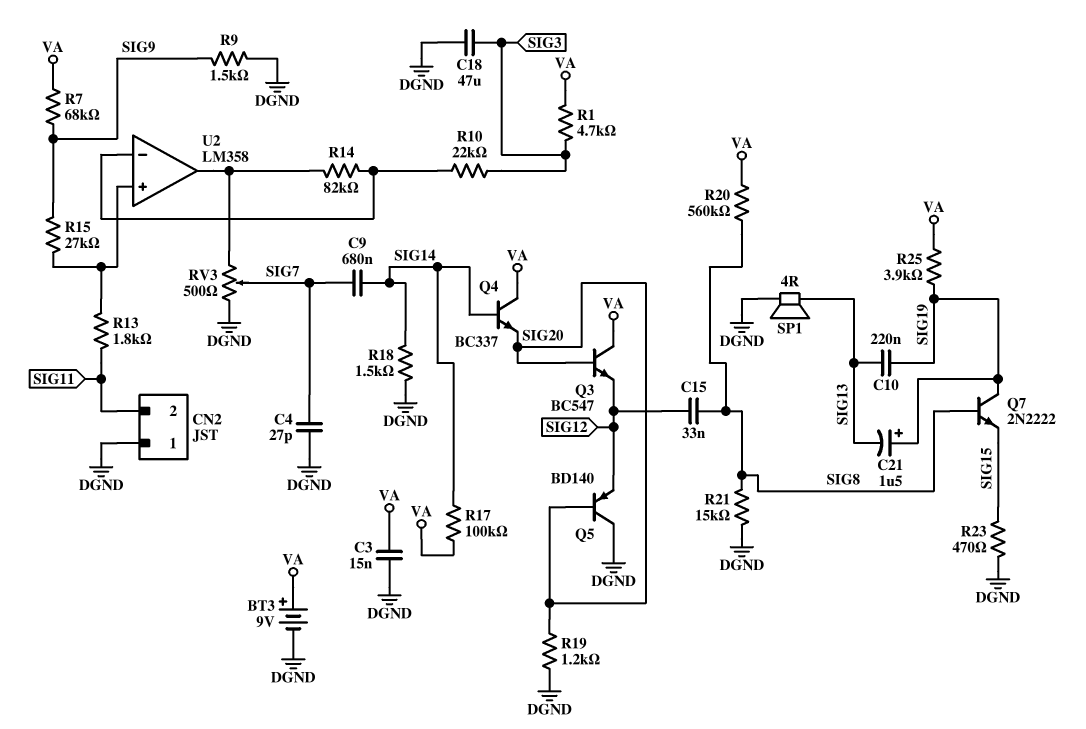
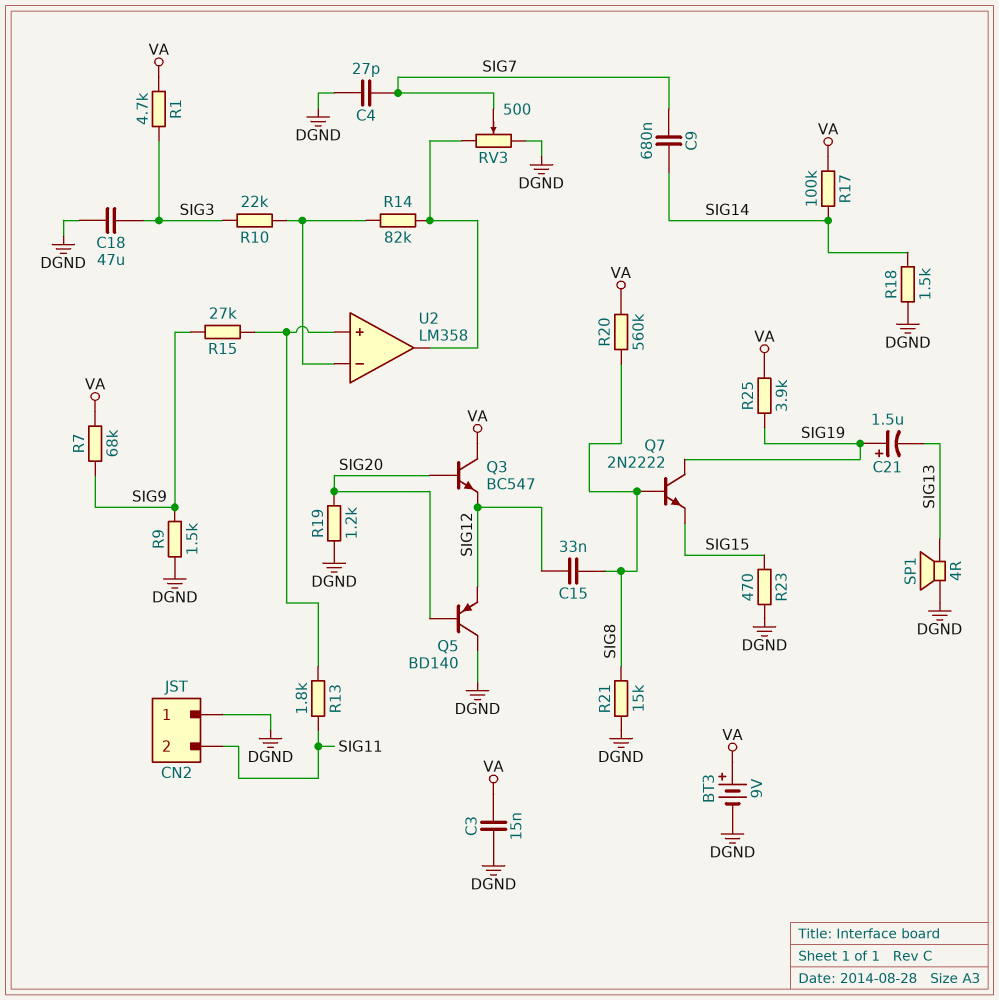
C10: 220nF (SIG13, SIG19) -> none
Q4: NPN BC337 (B SIG14, C VA, E SIG20) -> none

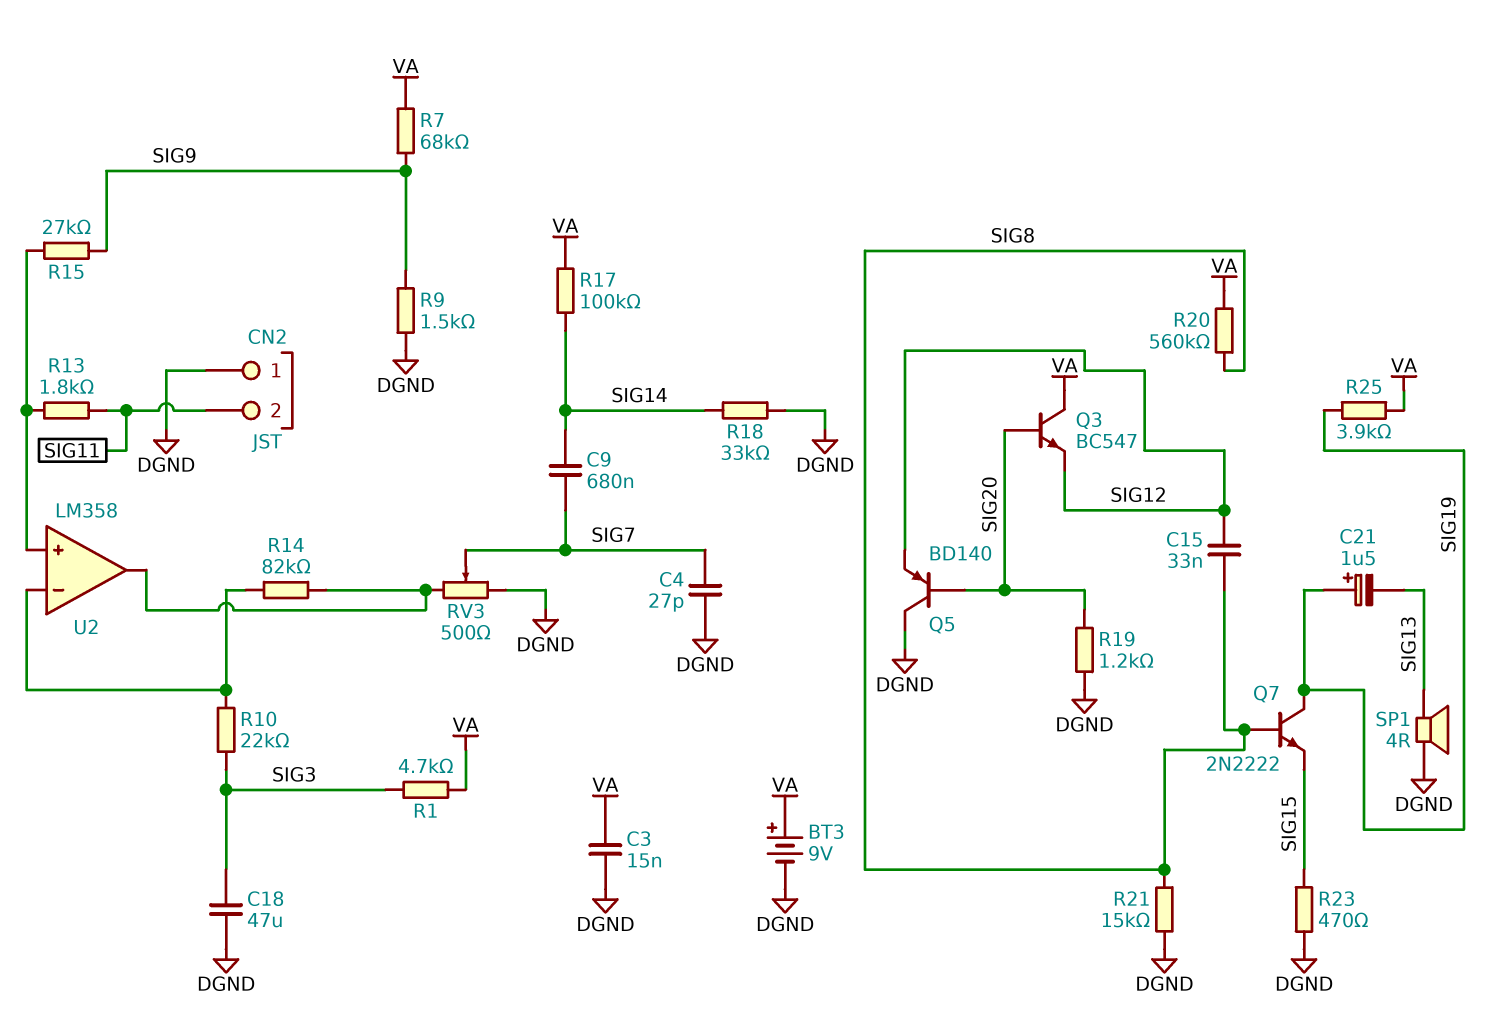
R18: 1.5k (DGND, SIG14) -> 33k (DGND, SIG14)

